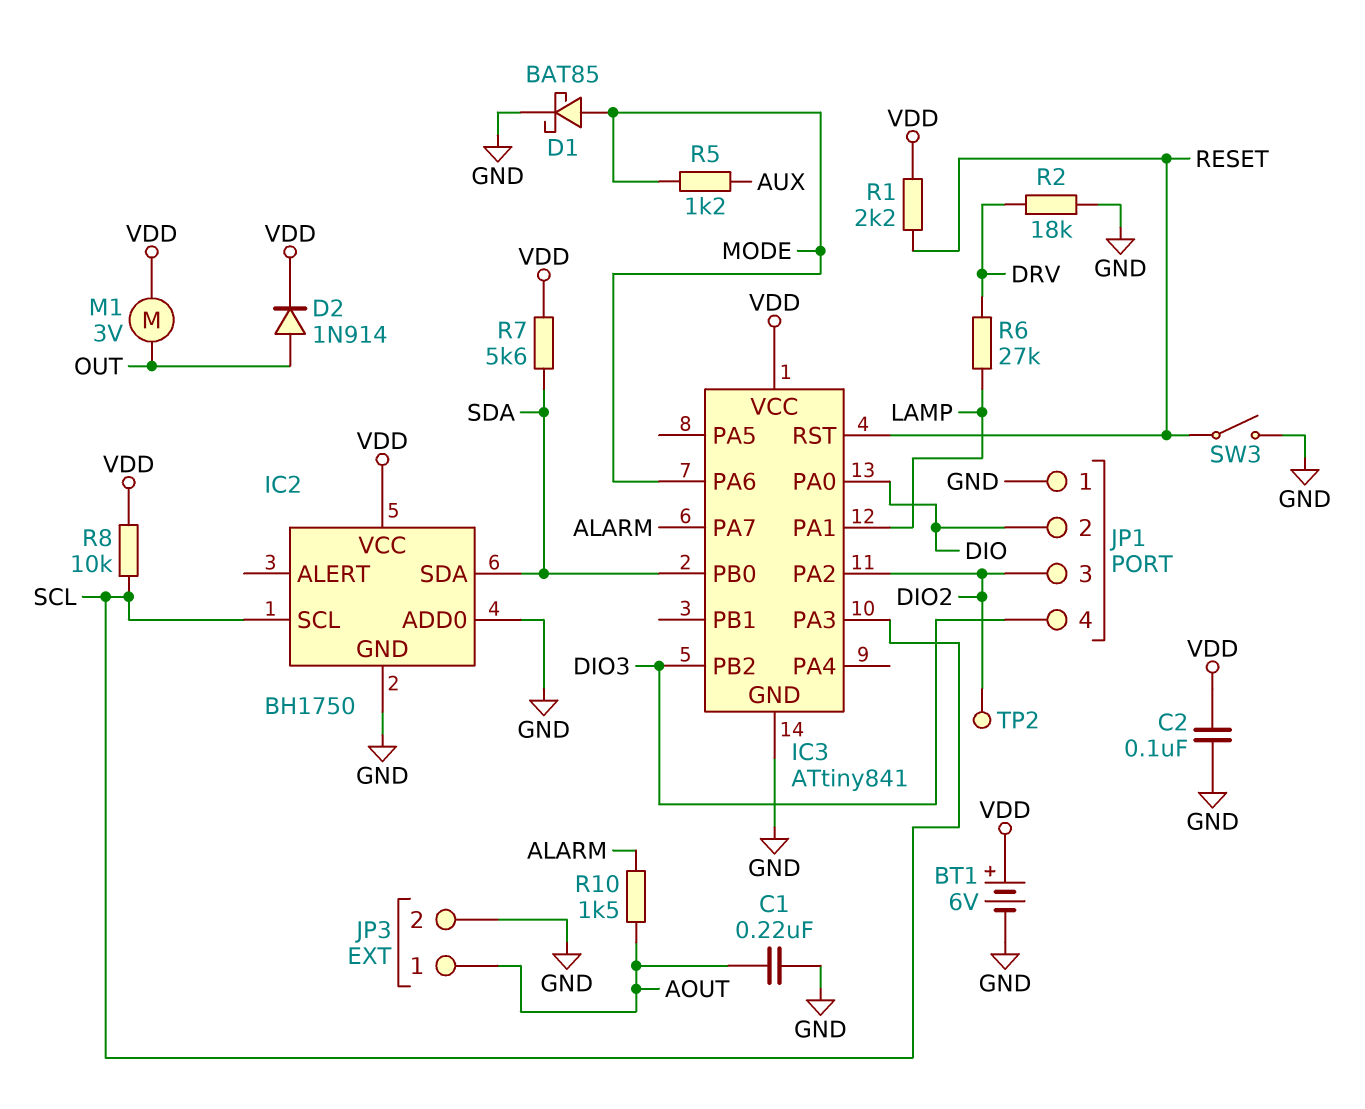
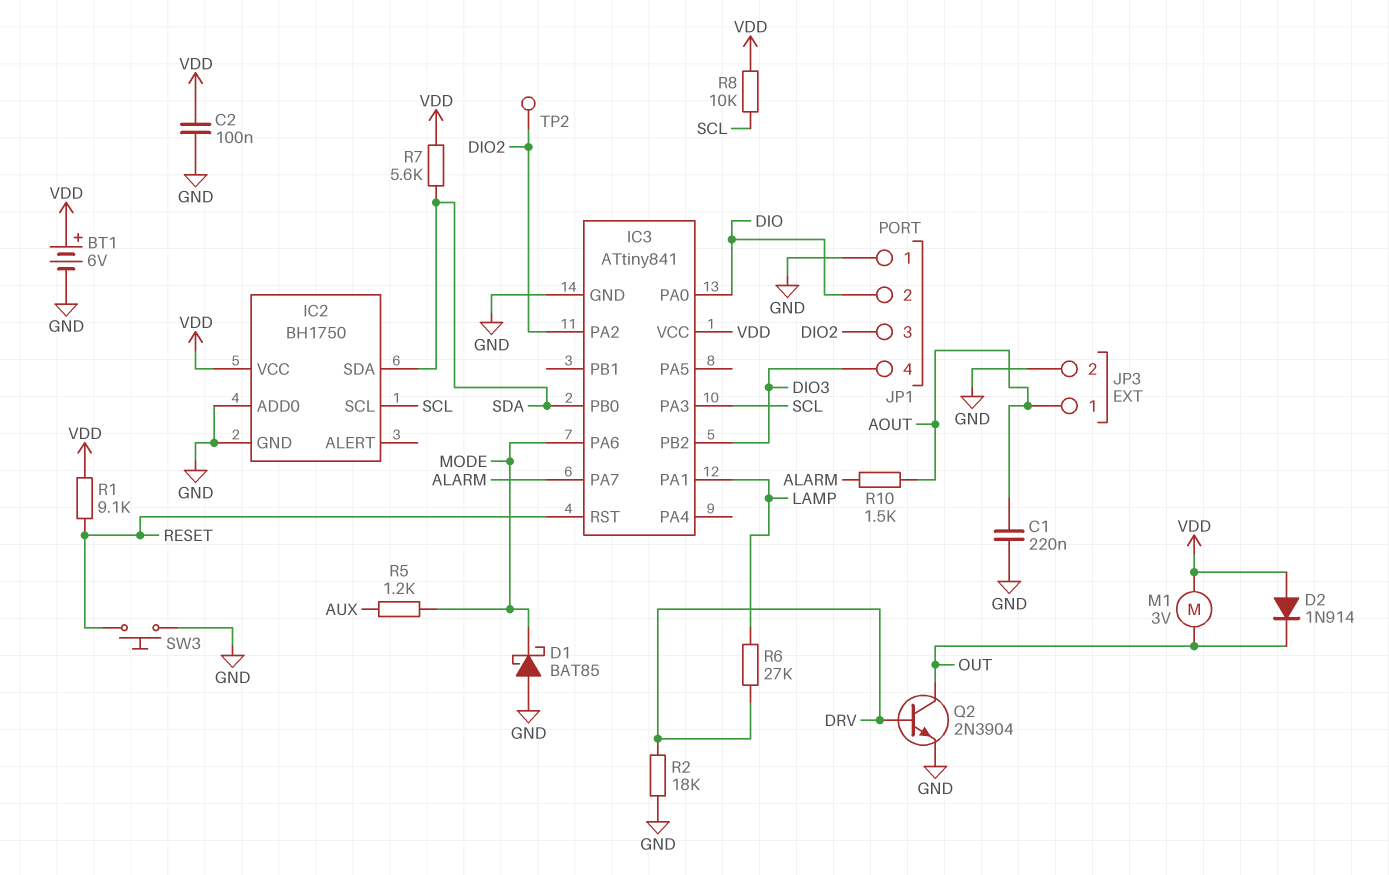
D1: schottky BAT85 (A MODE, K GND) -> schottky BAT85 (A GND, K MODE)
D2: diode 1N914 (A OUT, K VDD) -> diode 1N914 (A VDD, K OUT)
Q2: none -> NPN 2N3904 (B DRV, C OUT, E GND)
R1: 2.2k (RESET, VDD) -> 9.1k (RESET, VDD)
SW3: switch (GND, RESET) -> button (GND, RESET)

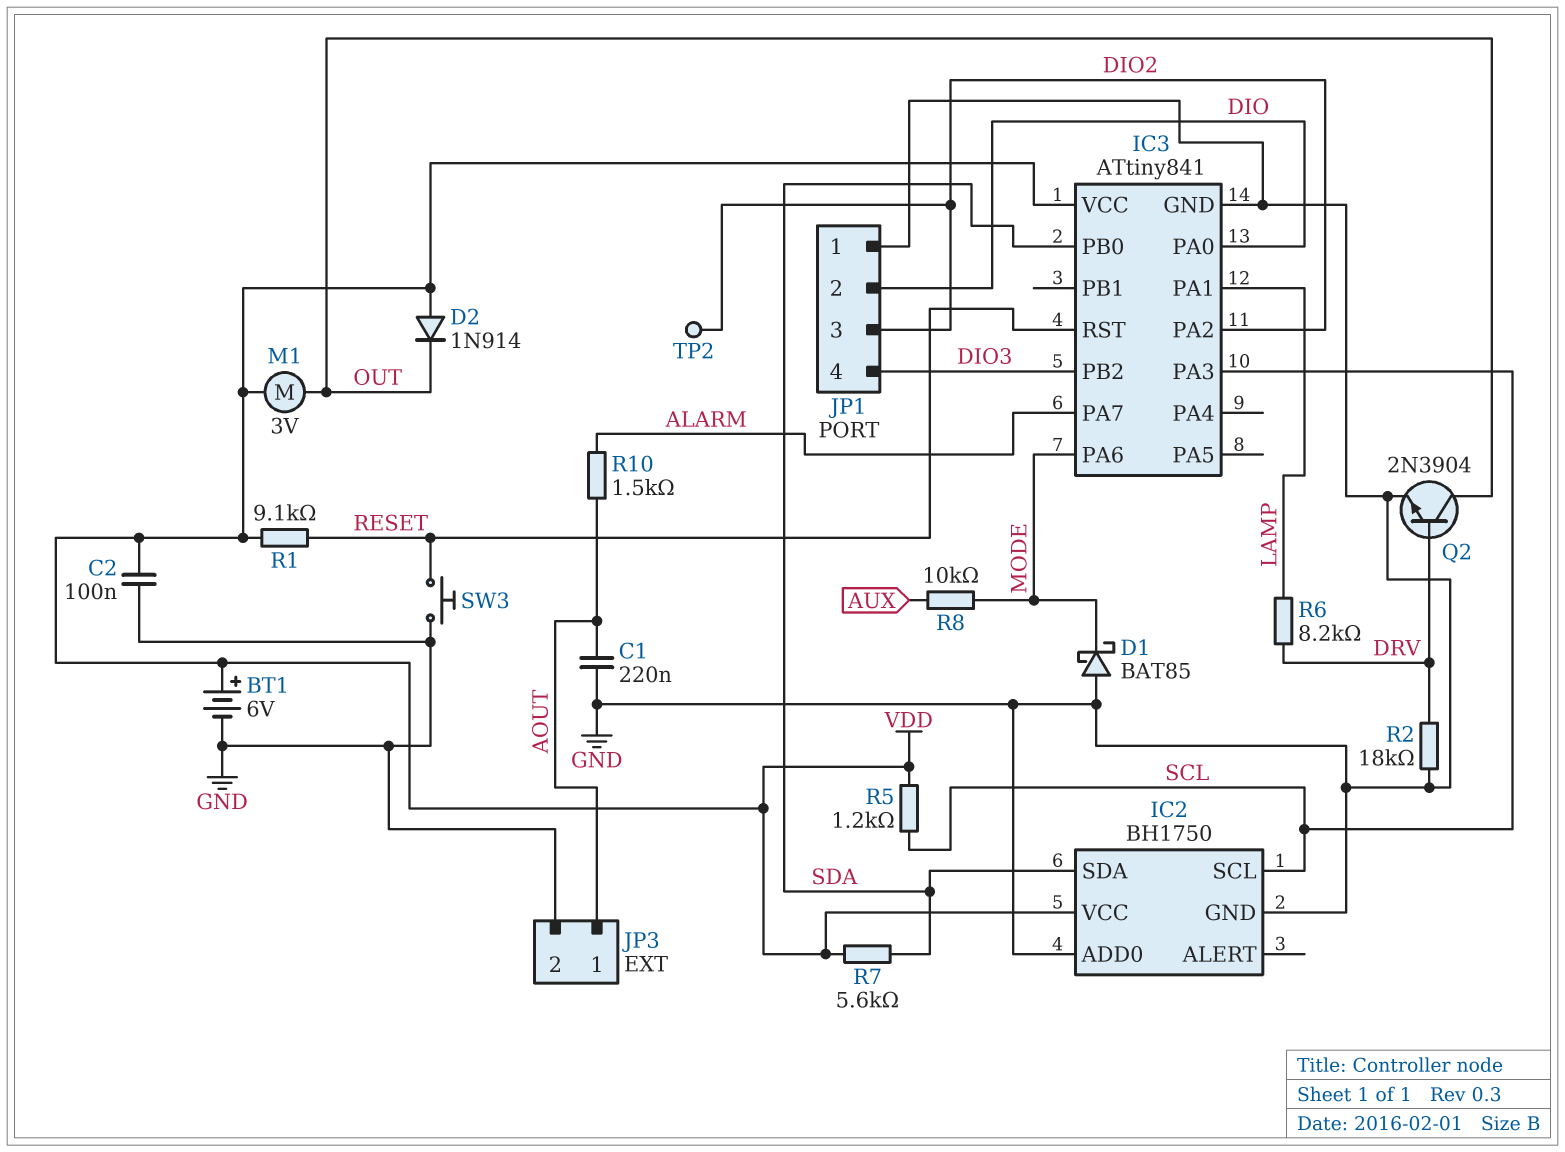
R5: 1.2k (AUX, MODE) -> 1.2k (SCL, VDD)
R6: 27k (DRV, LAMP) -> 8.2k (DRV, LAMP)
R8: 10k (SCL, VDD) -> 10k (AUX, MODE)

